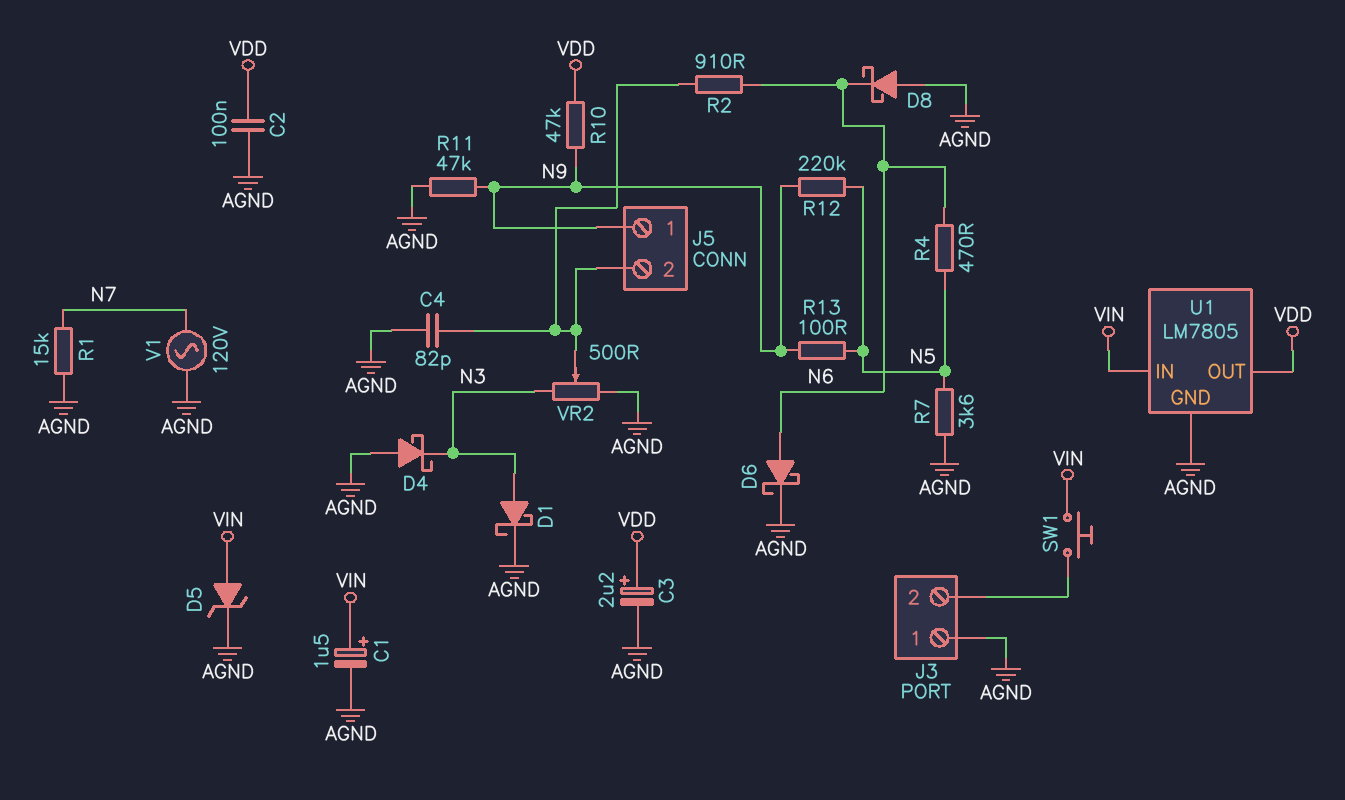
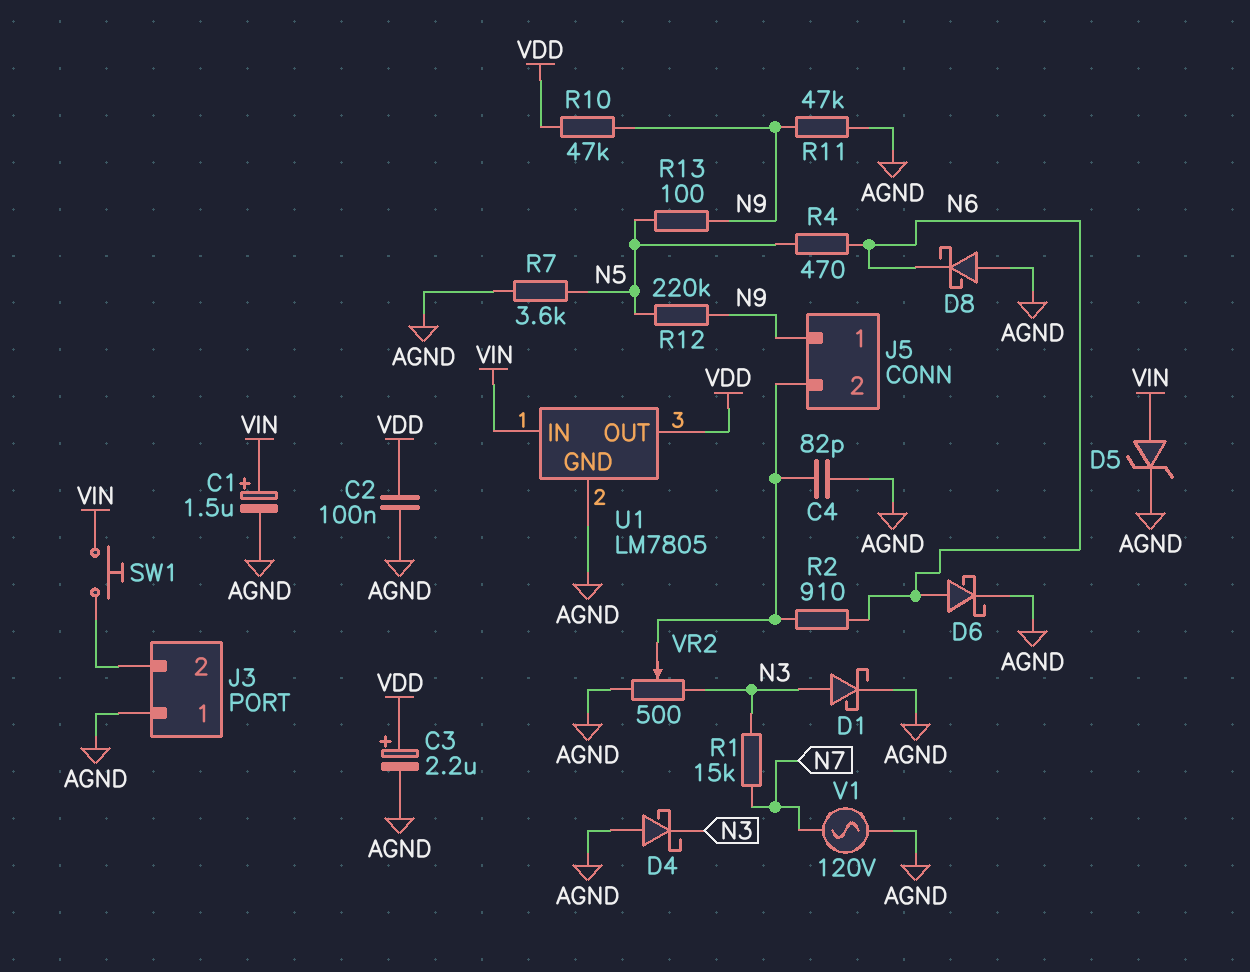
R1: 15k (AGND, N7) -> 15k (N3, N7)

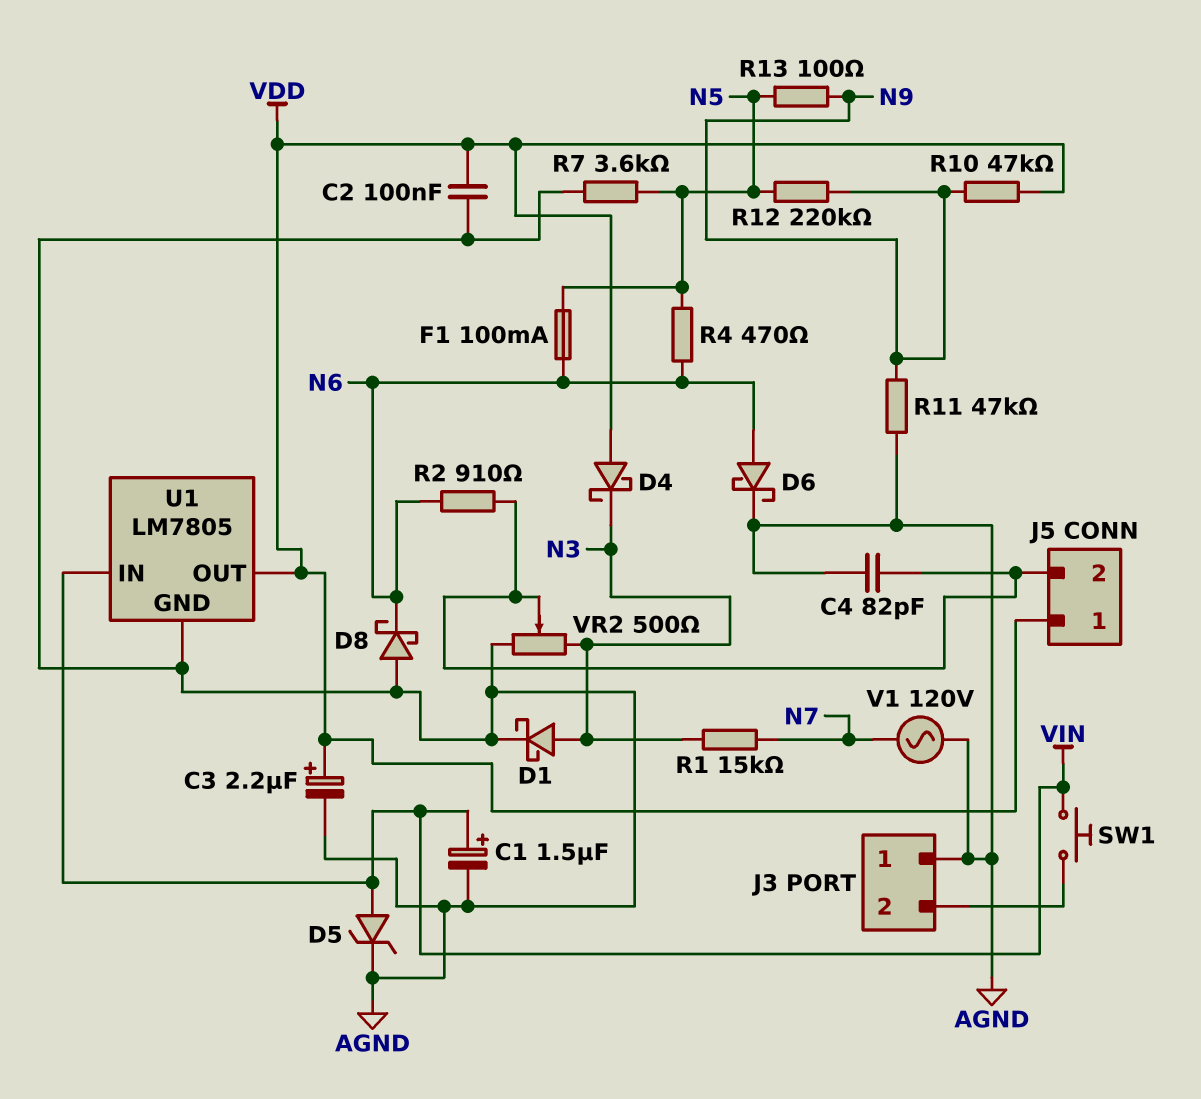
D4: schottky (A AGND, K N3) -> schottky (A VDD, K N3)
F1: none -> 100mA (N5, N6)
J5 pin 1: N9 -> VDD

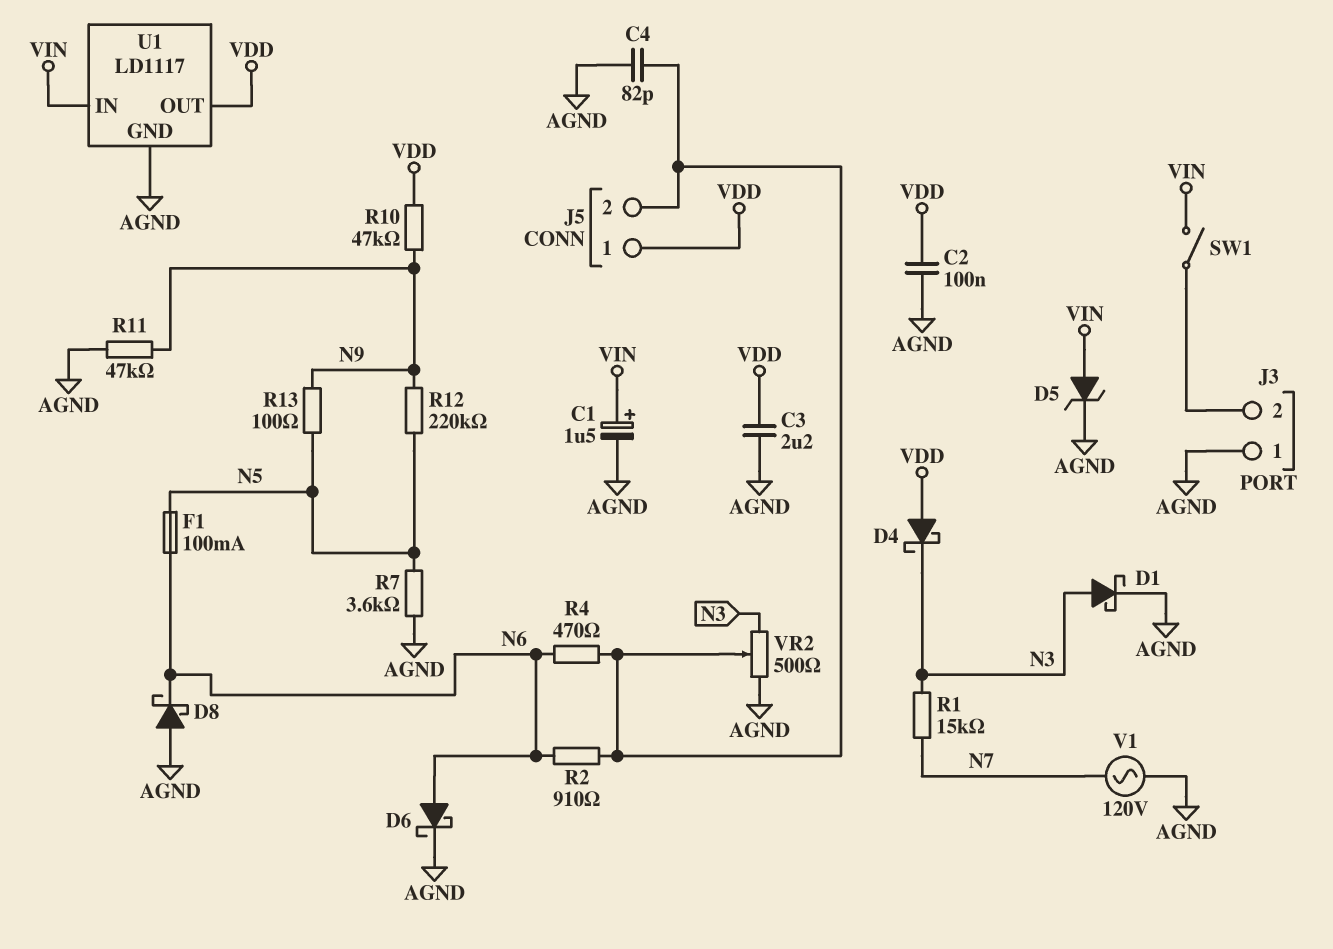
C3: 2.2uF (plus VDD, minus AGND) -> 2.2uF (AGND, VDD)
R4: 470 (N5, N6) -> 470 (J5/2, N6)
SW1: button (J3/2, VIN) -> switch (J3/2, VIN)
U1: LM7805 -> LD1117

